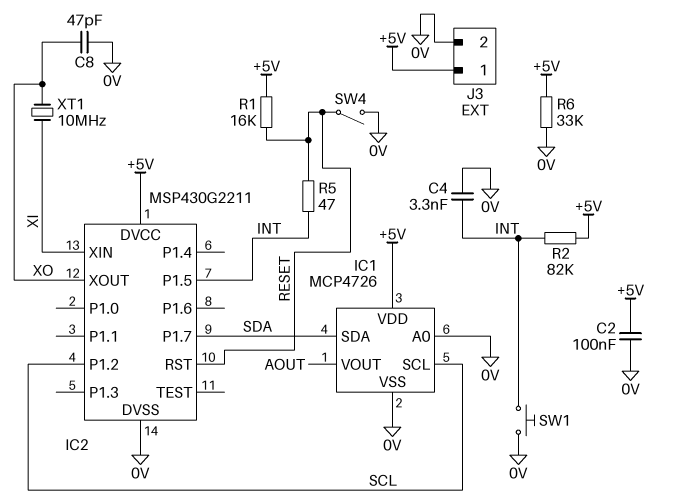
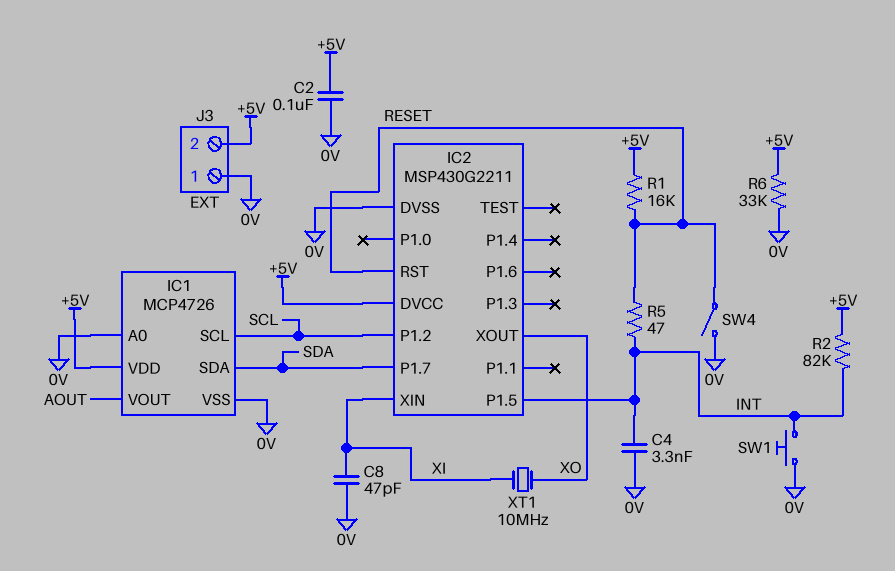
C8: 47pF (0V, XO) -> 47pF (0V, XI)
J3 pin 1: +5V -> 0V
J3 pin 2: 0V -> +5V

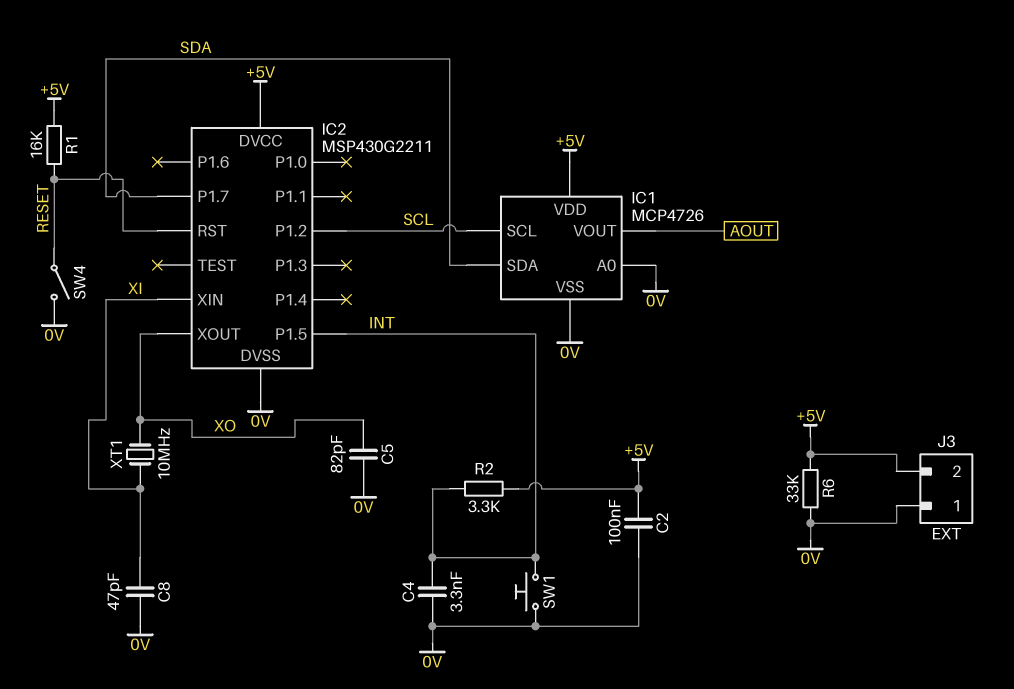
C5: none -> 82pF (0V, XO)
R2: 82k (+5V, INT) -> 3.3k (+5V, INT)
R5: 47 (INT, RESET) -> none

